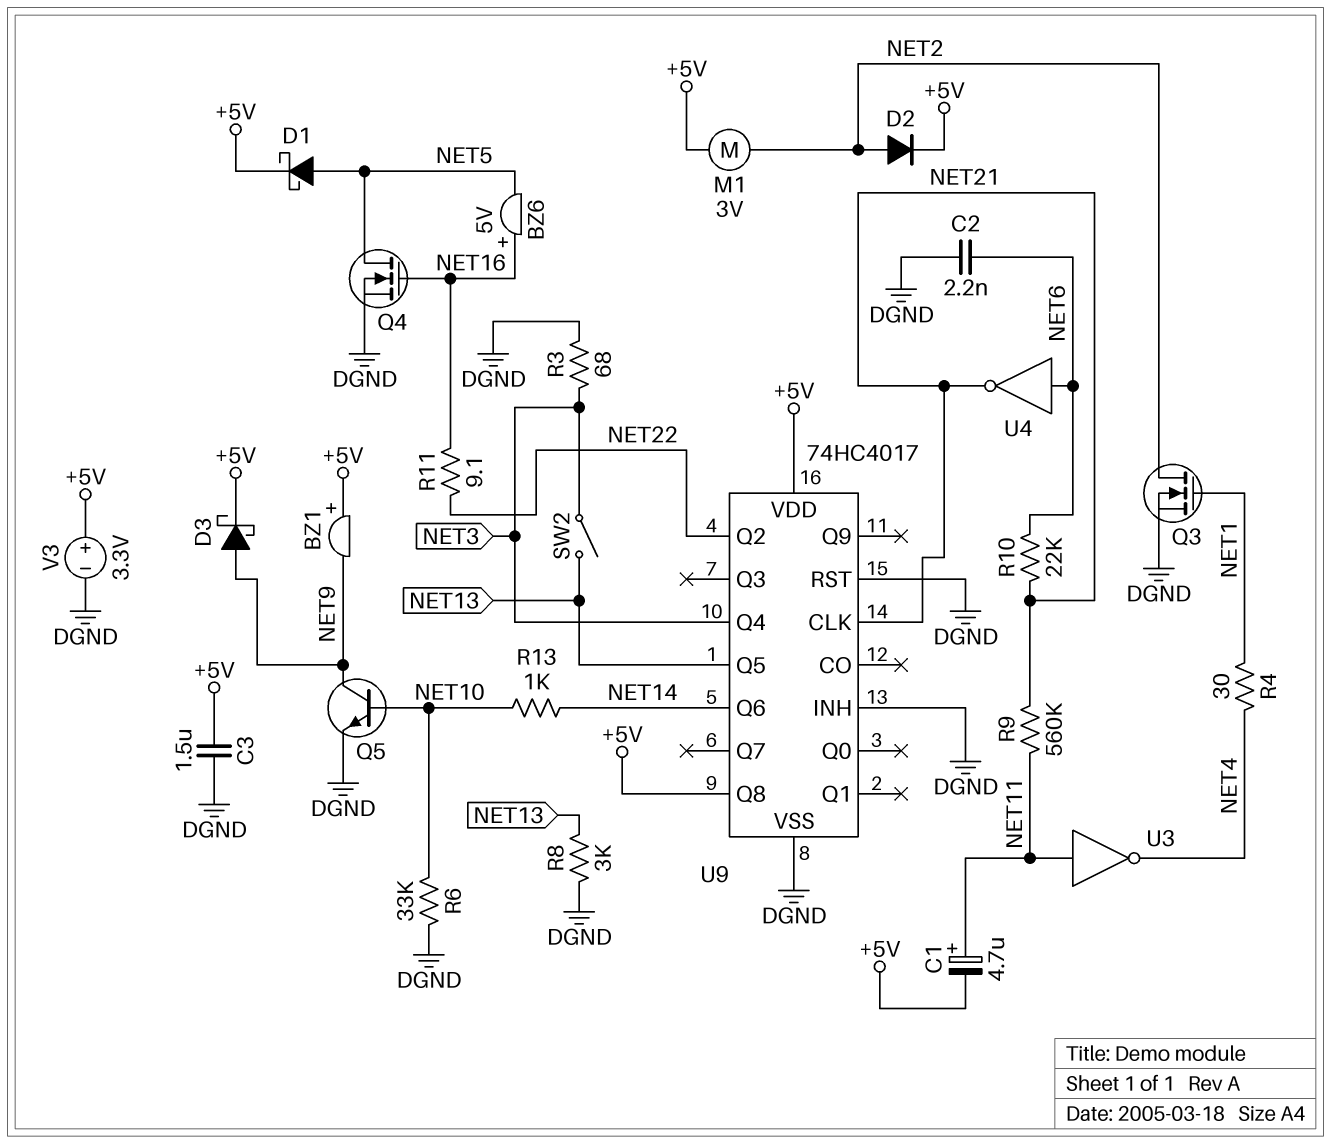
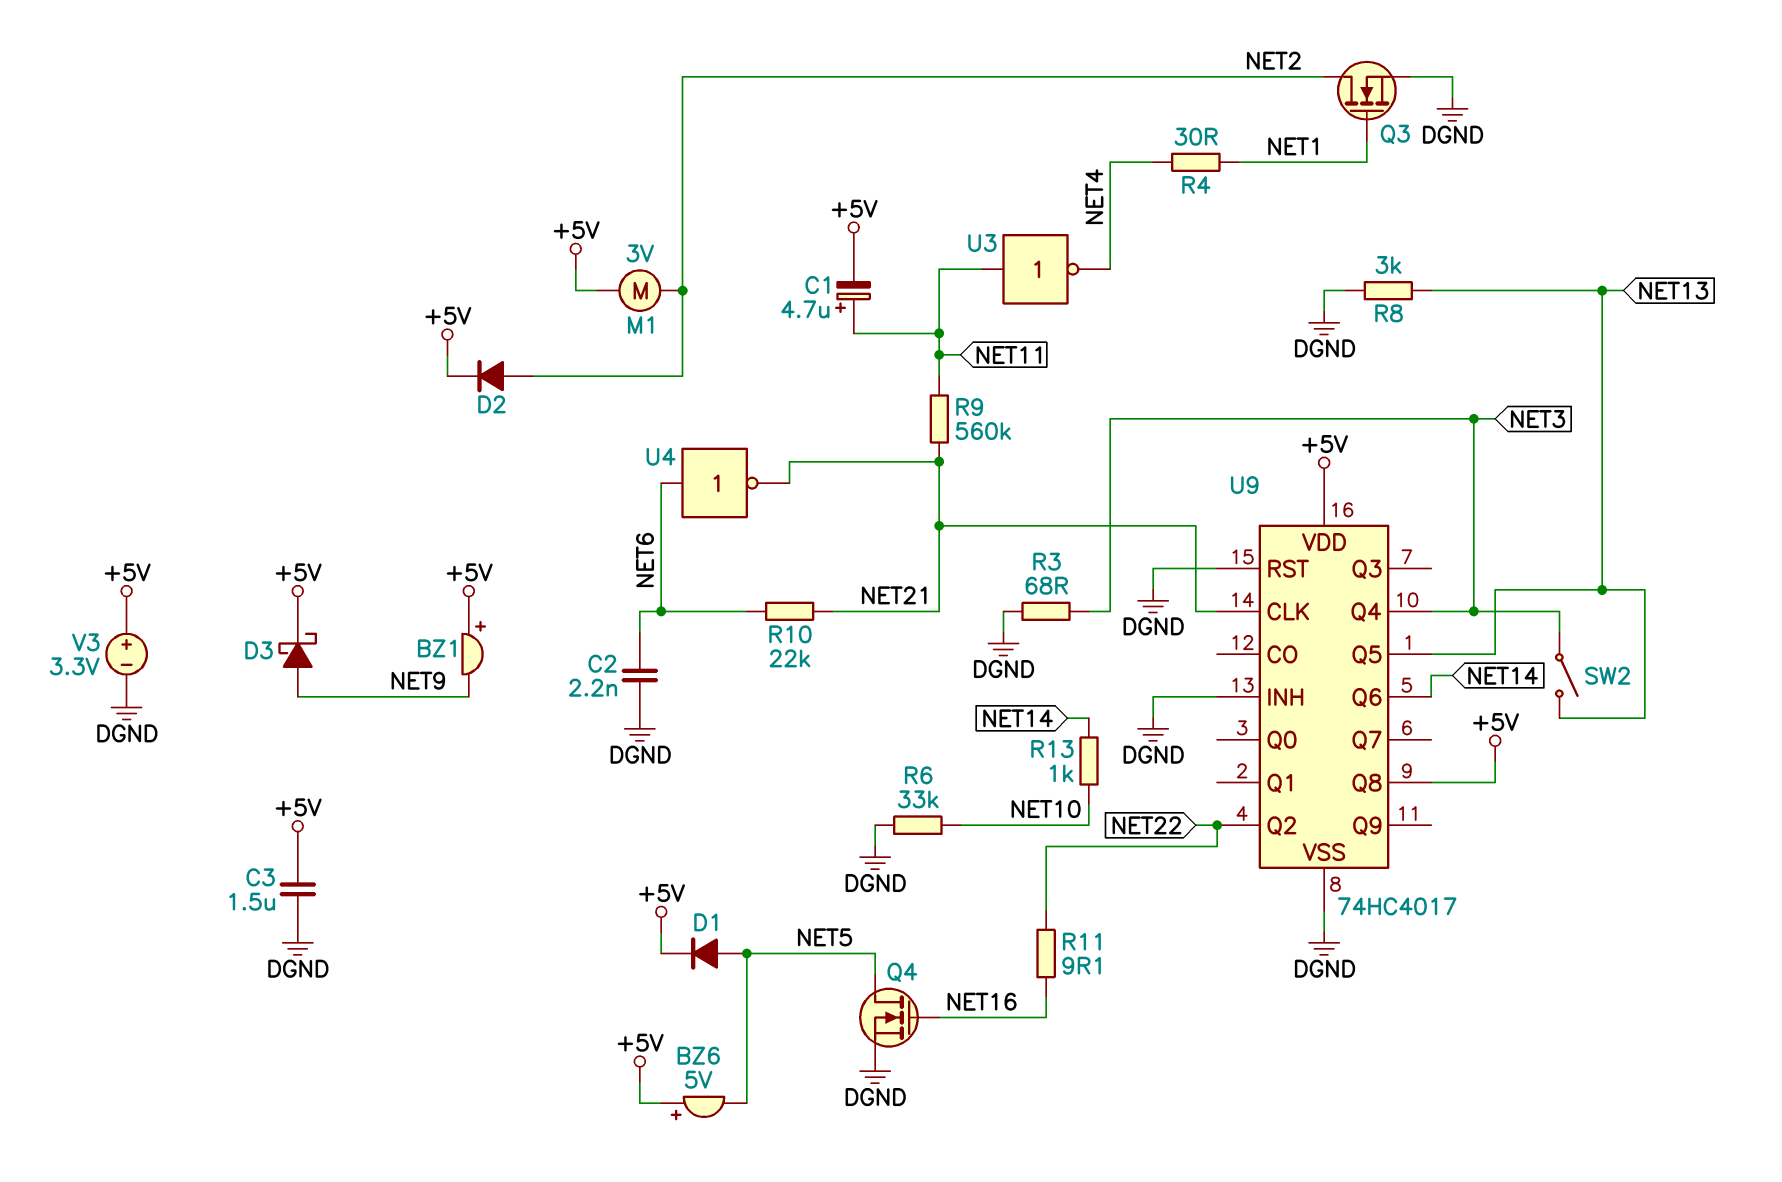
BZ6: buzzer 5V (plus NET16, minus NET5) -> buzzer 5V (plus +5V, minus NET5)
D1: schottky (A NET5, K +5V) -> diode (A NET5, K +5V)
Q5: NPN (B NET10, C NET9, E DGND) -> none

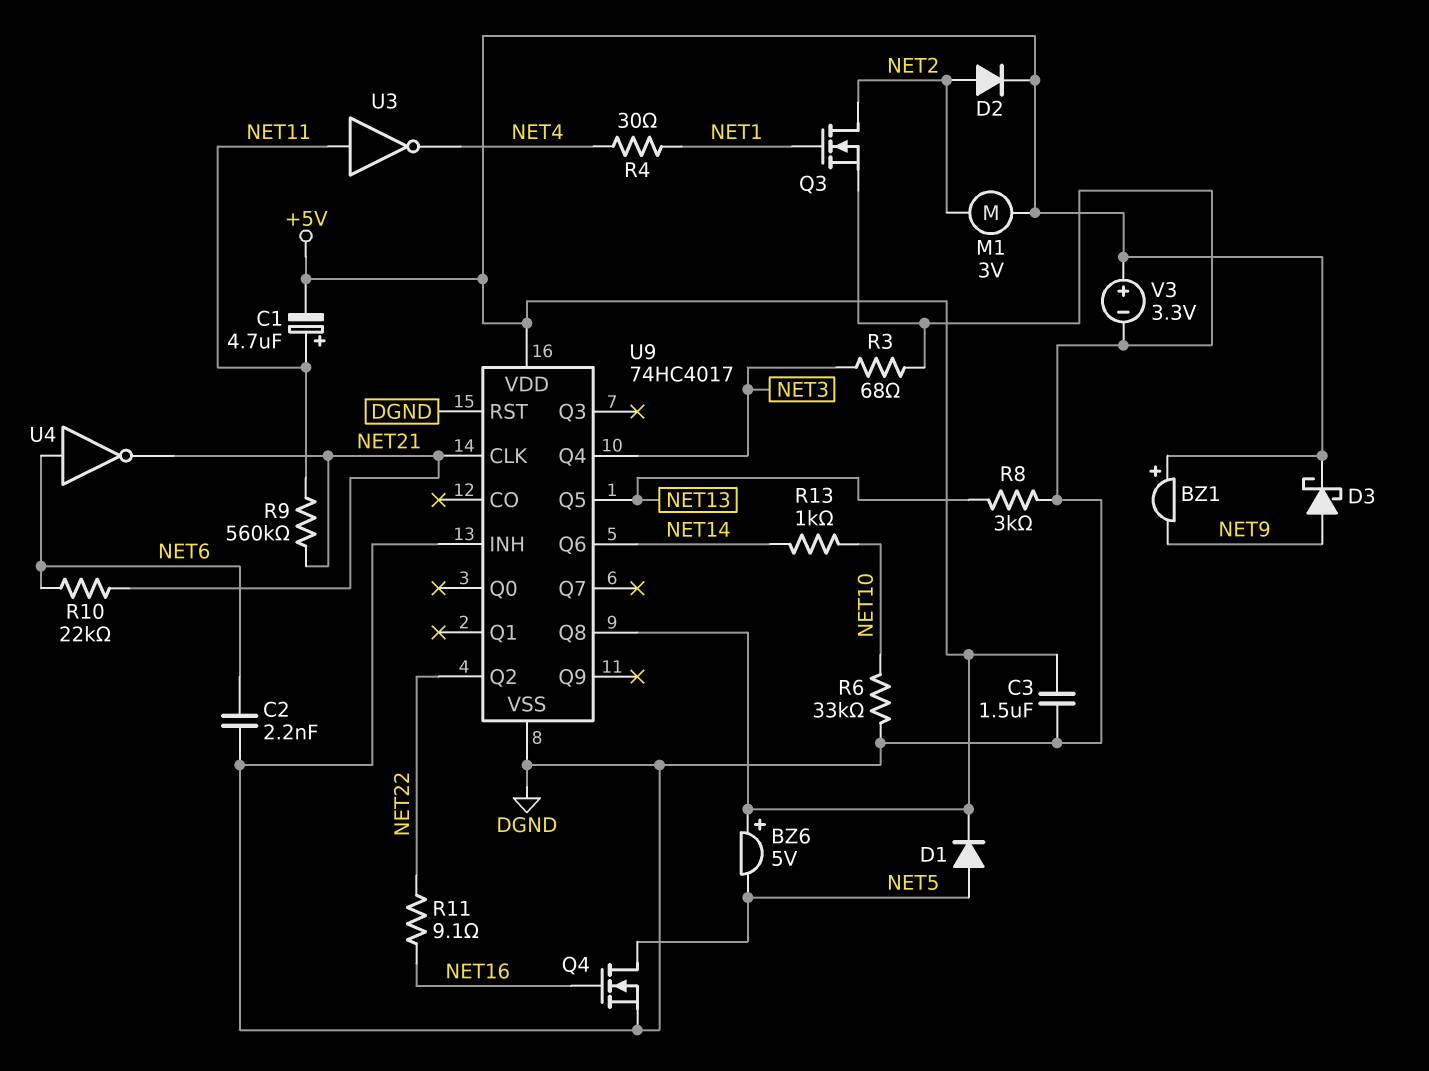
SW2: switch (NET3, NET13) -> none

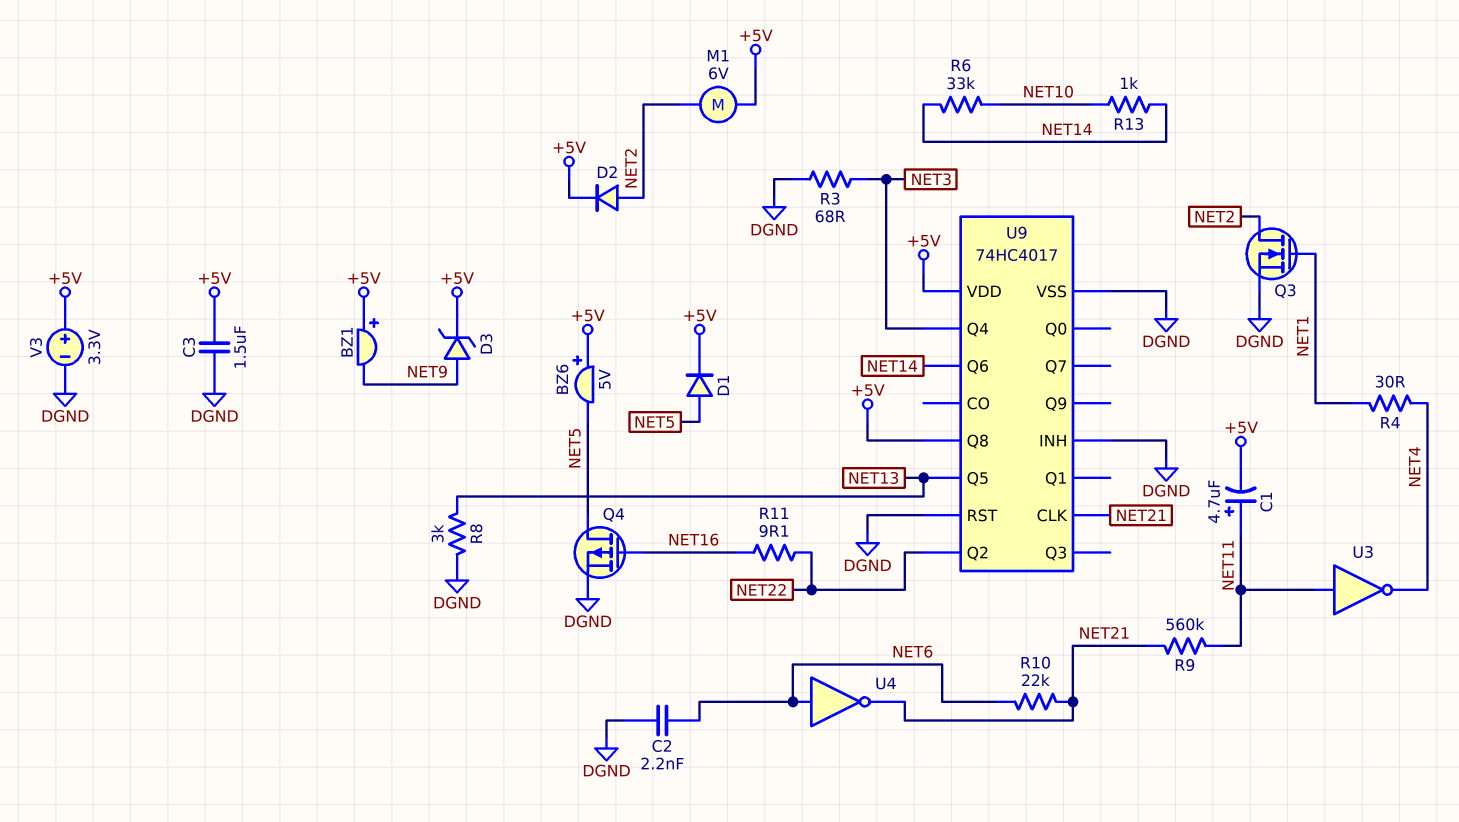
D3: schottky (A NET9, K +5V) -> zener (A NET9, K +5V)
M1: motor 3V (+5V, NET2) -> motor 6V (+5V, NET2)
Q4: NMOS (G NET16, D NET5, S DGND) -> PMOS (G NET16, D NET5, S DGND)
R6: 33k (DGND, NET10) -> 33k (NET10, NET14)

